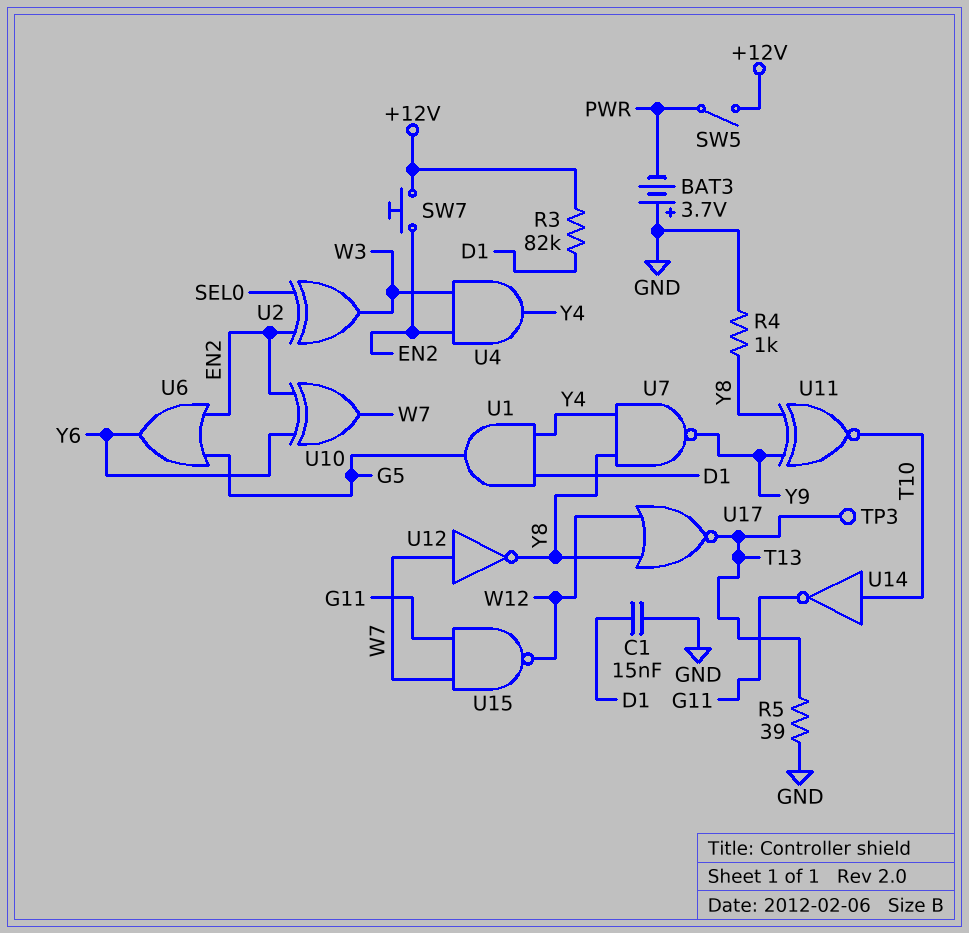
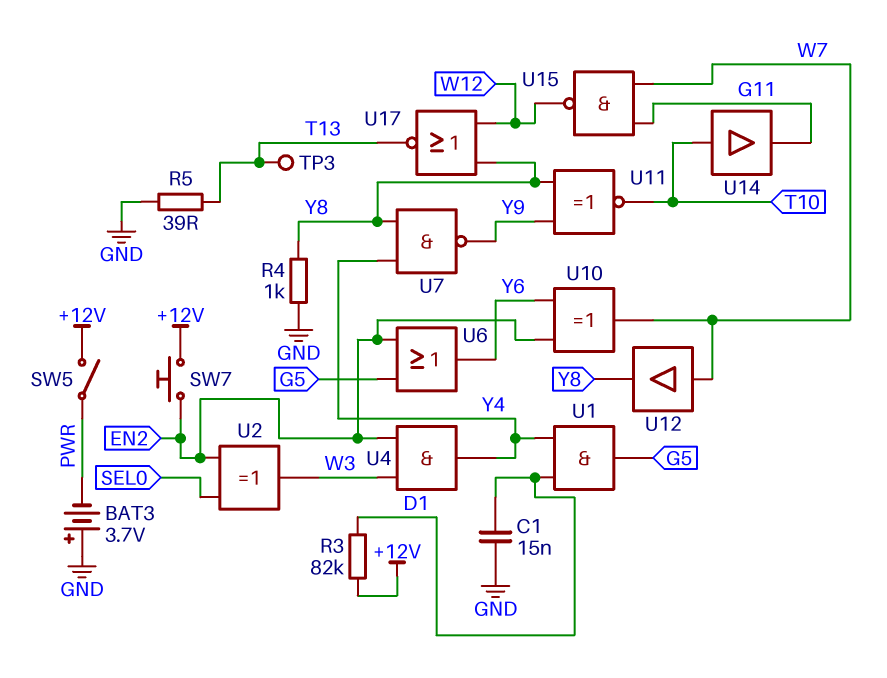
U12: NOT (in W7, out Y8) -> buffer (in W7, out Y8)
U14: NOT (in T10, out G11) -> buffer (in T10, out G11)

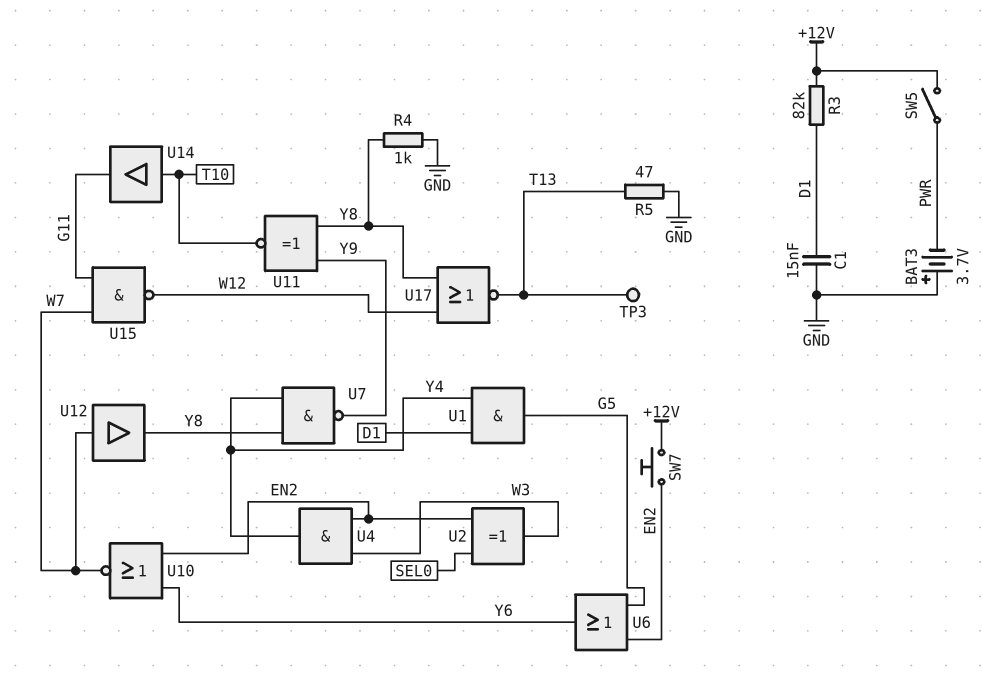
R5: 39 (GND, T13) -> 47 (GND, T13)
U10: XOR (in EN2, in Y6, out W7) -> NOR (in EN2, in Y6, out W7)

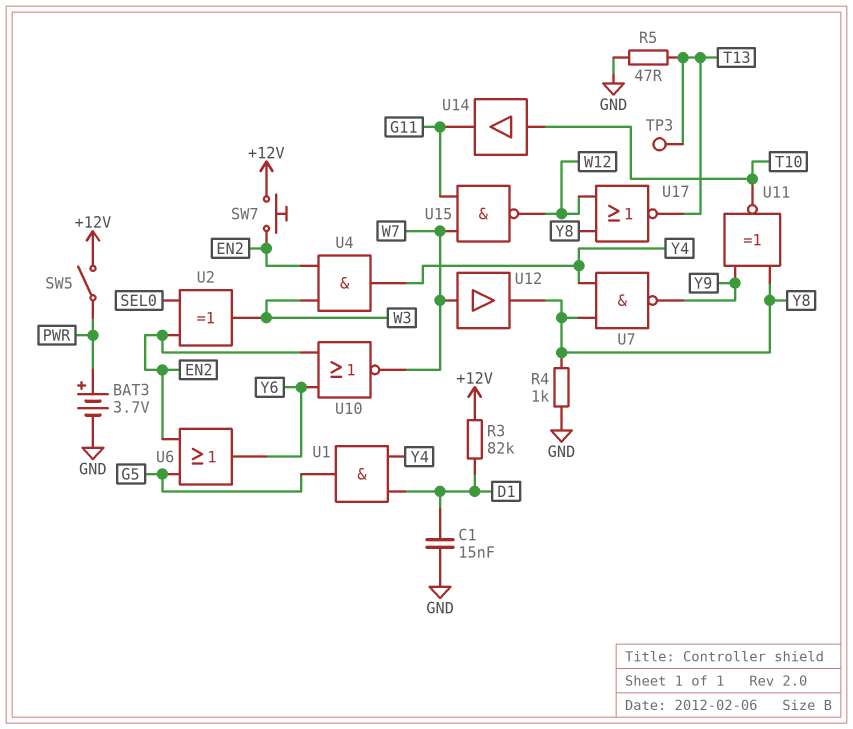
BAT3: 3.7V (plus GND, minus PWR) -> 3.7V (plus PWR, minus GND)

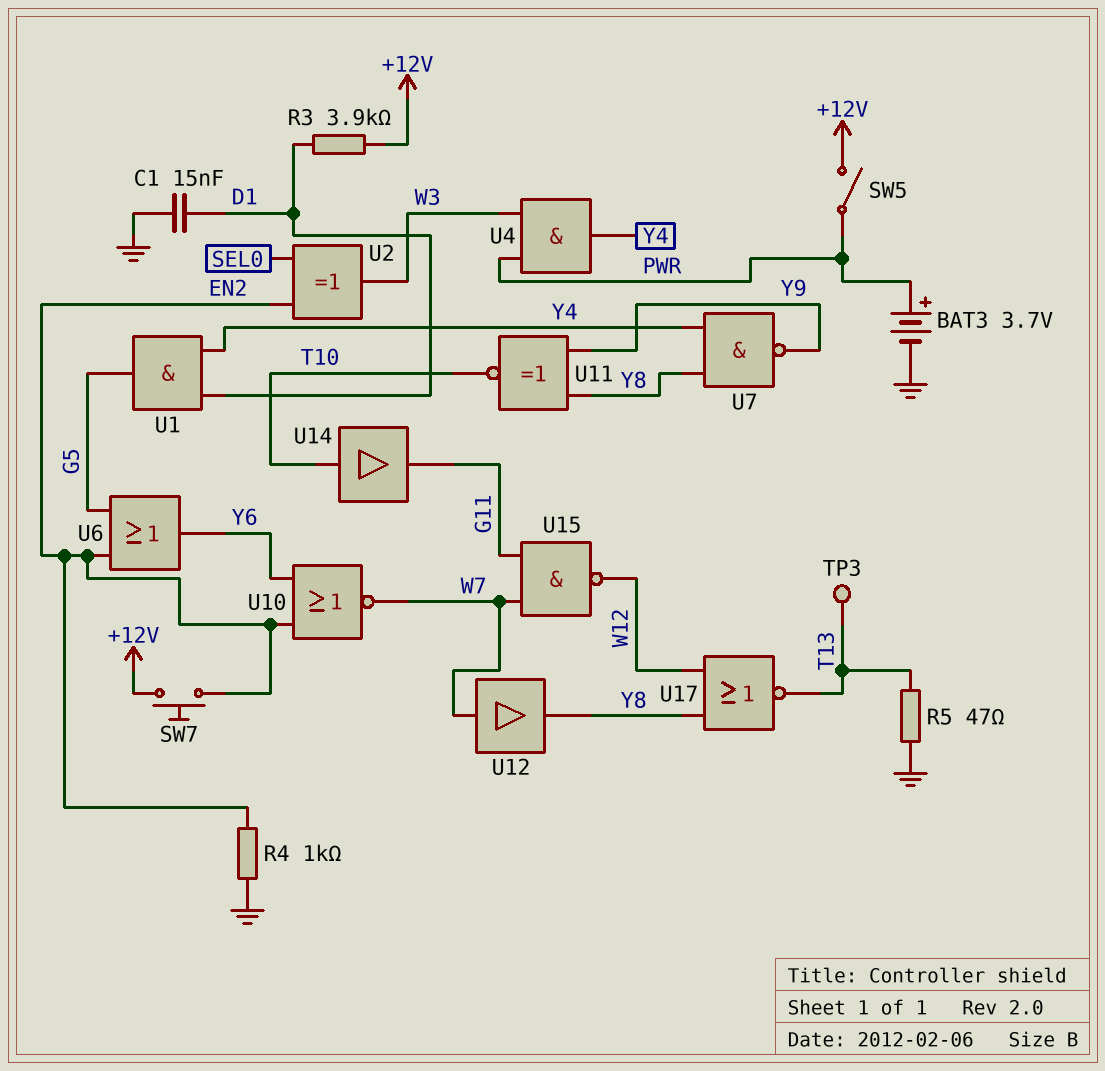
R3: 82k (+12V, D1) -> 3.9k (+12V, D1)
R4: 1k (GND, Y8) -> 1k (EN2, GND)
U4: AND (in EN2, in W3, out Y4) -> AND (in PWR, in W3, out Y4)

